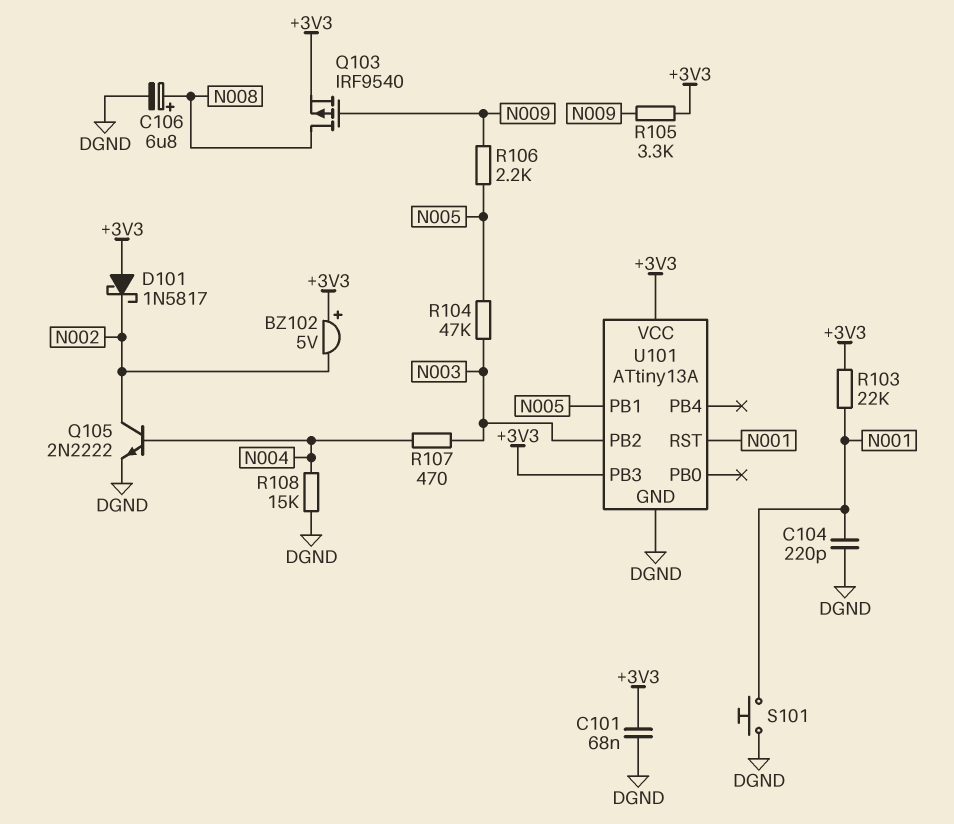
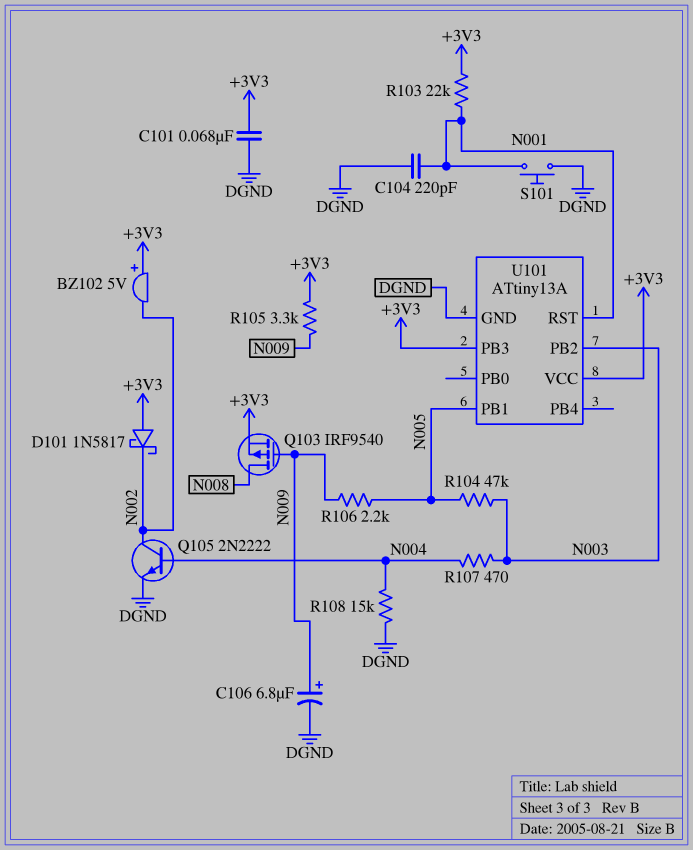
C106: 6.8uF (plus N008, minus DGND) -> 6.8uF (plus N009, minus DGND)

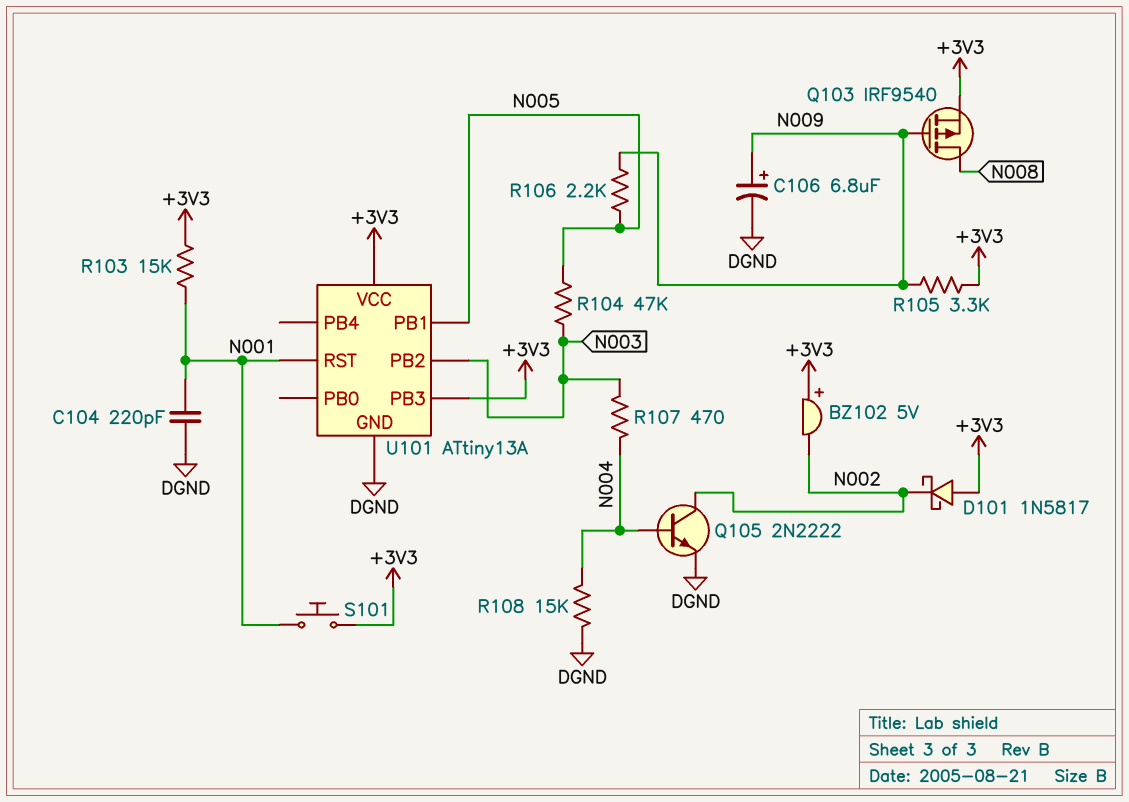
C101: 68nF (+3V3, DGND) -> none
R103: 22k (+3V3, N001) -> 15k (+3V3, N001)
S101: button (DGND, N001) -> button (+3V3, N001)

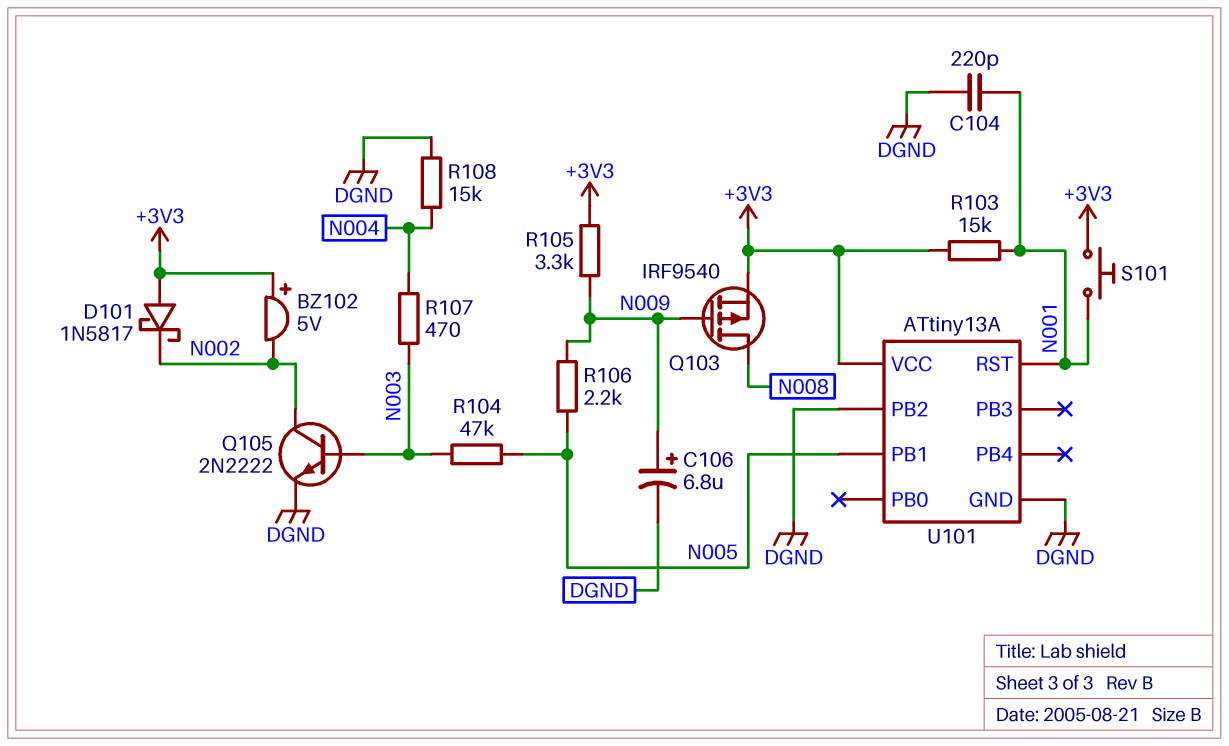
Q105: NPN 2N2222 (B N004, C N002, E DGND) -> NPN 2N2222 (B N003, C N002, E DGND)
U101 pin PB2: N003 -> DGND
U101 pin PB3: +3V3 -> none

